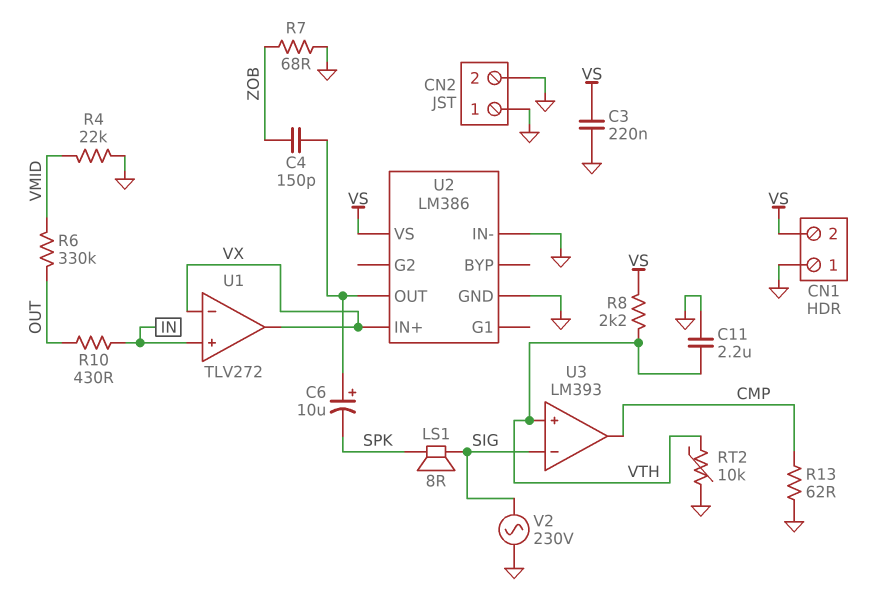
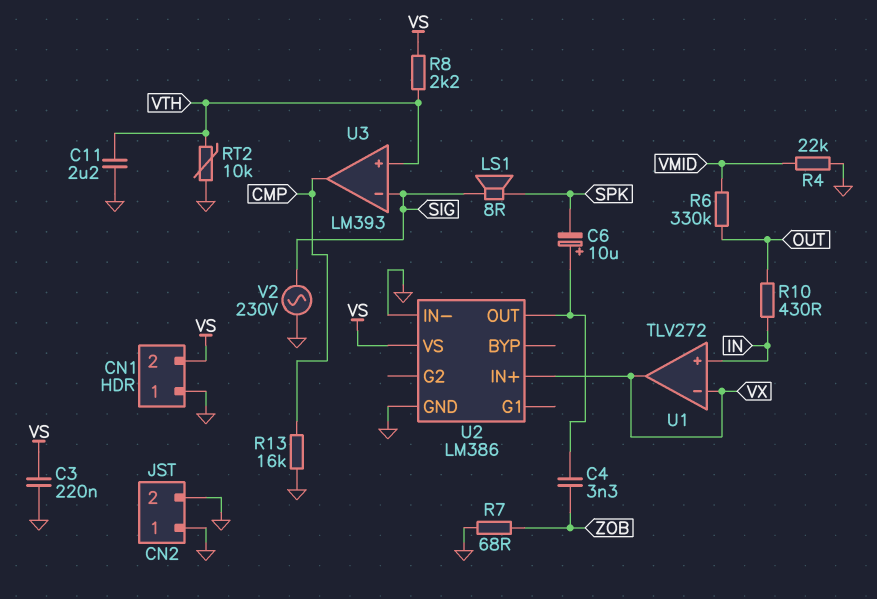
C4: 150pF (U2/OUT, ZOB) -> 3.3nF (U2/OUT, ZOB)
R13: 62 (CMP, GND) -> 16k (CMP, GND)

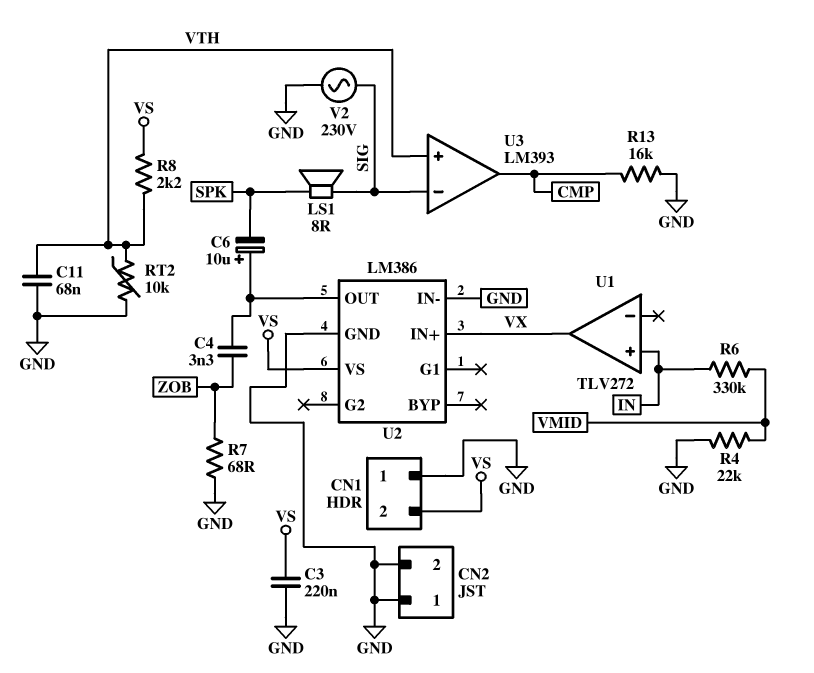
C11: 2.2uF (GND, VTH) -> 68nF (GND, VTH)
R6: 330k (OUT, VMID) -> 330k (IN, VMID)
R10: 430 (IN, OUT) -> none
U1 pin in-: VX -> none

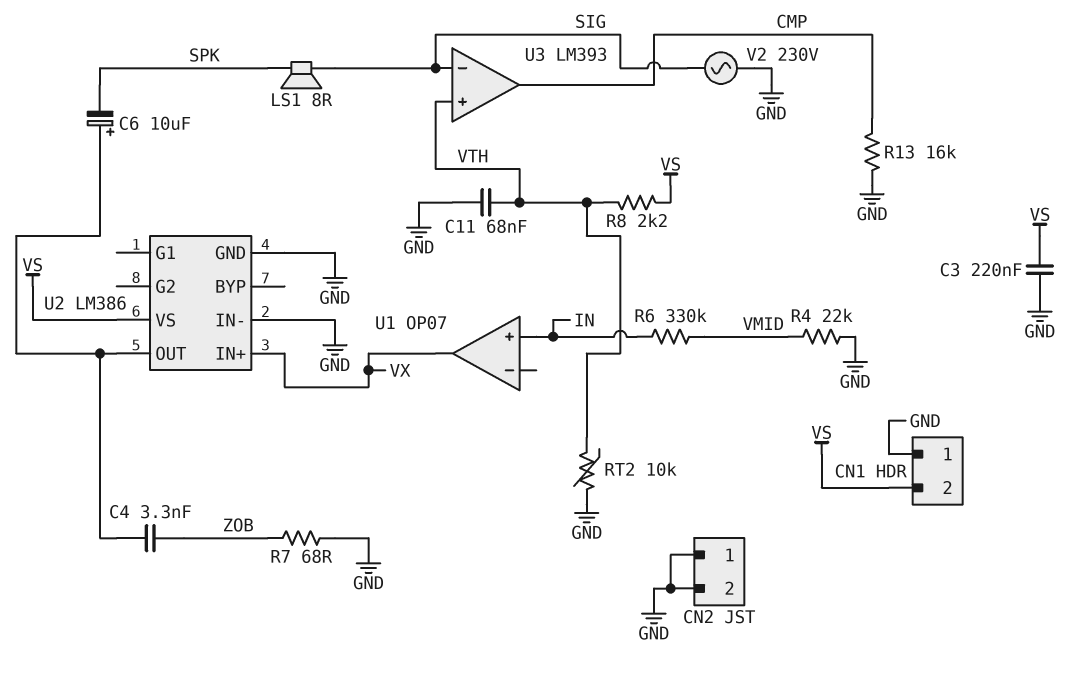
U1: TLV272 -> OP07

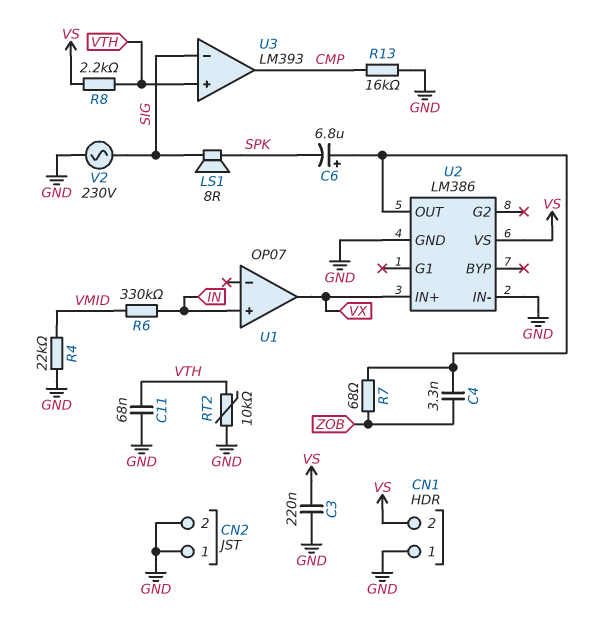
C6: 10uF (plus U2/OUT, minus SPK) -> 6.8uF (plus U2/OUT, minus SPK)
R7: 68 (GND, ZOB) -> 68 (U2/OUT, ZOB)

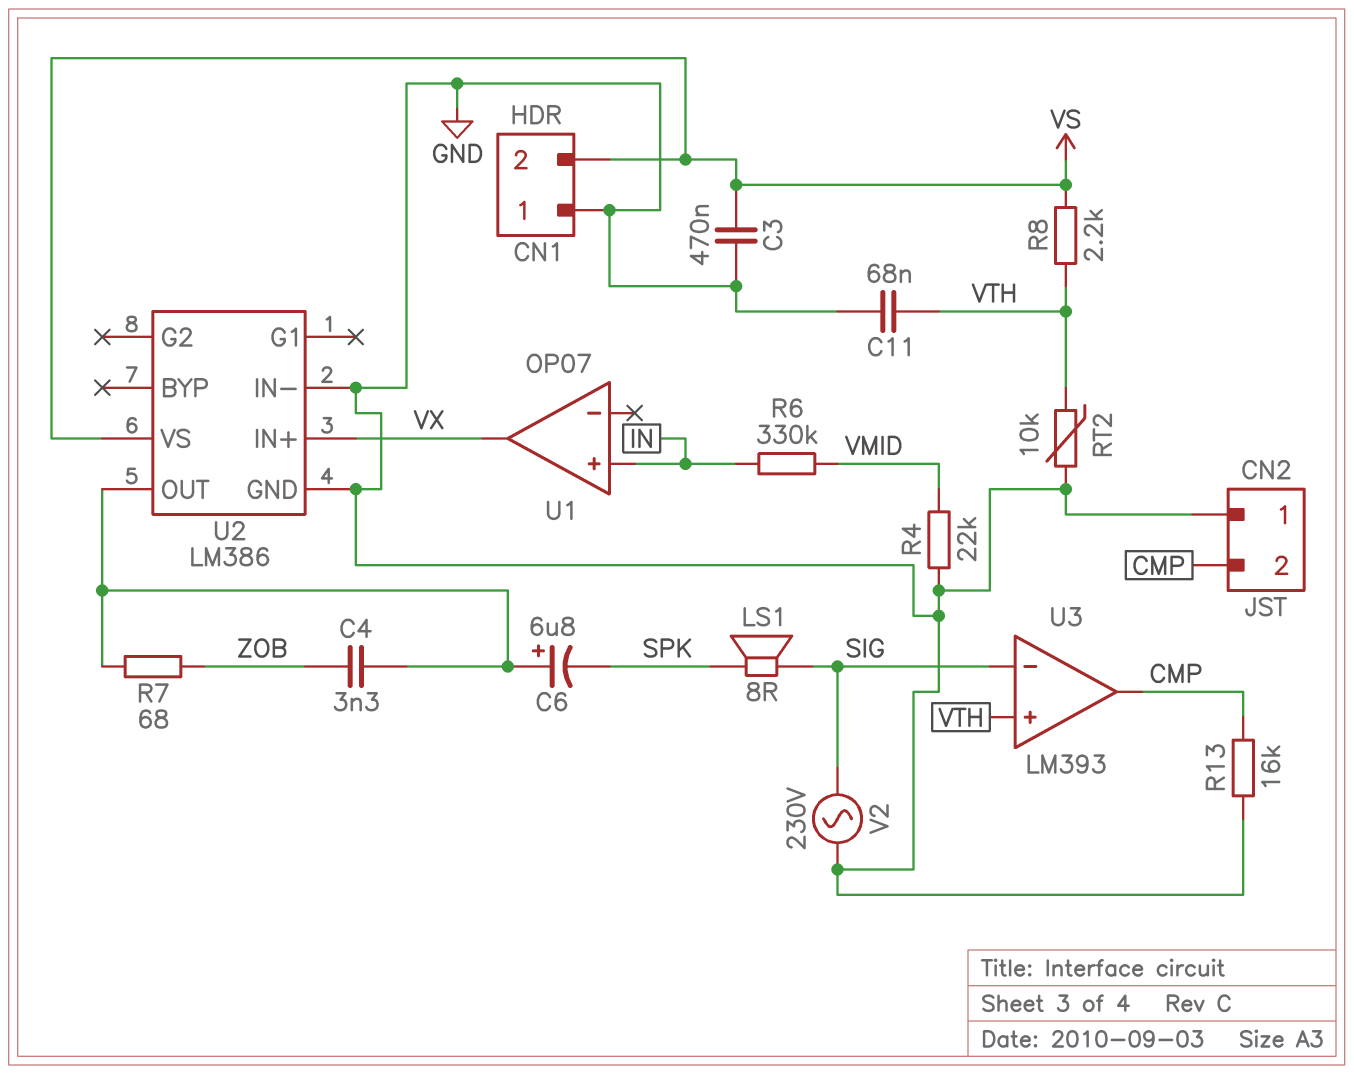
C3: 220nF (GND, VS) -> 470nF (GND, VS)
CN2 pin 2: GND -> CMP

